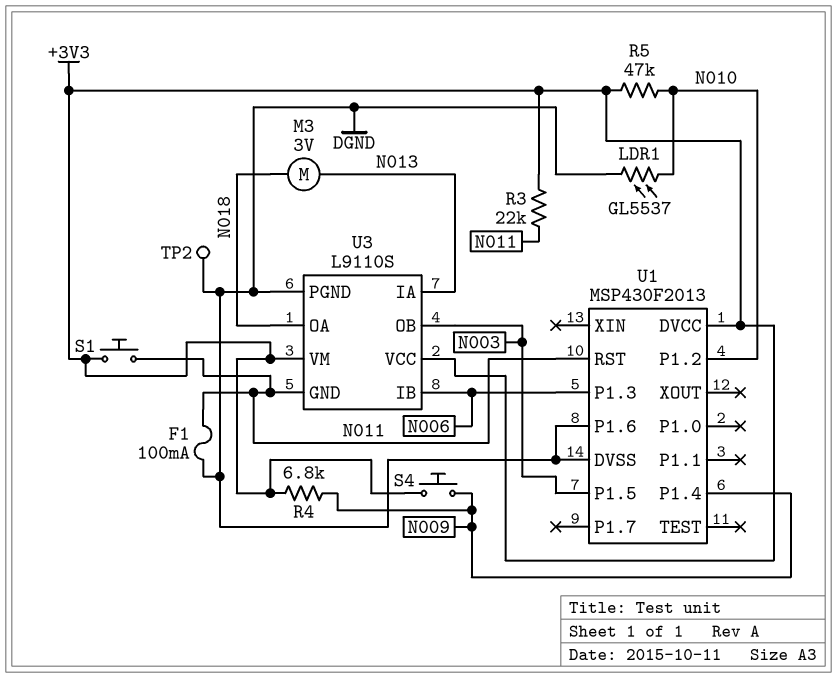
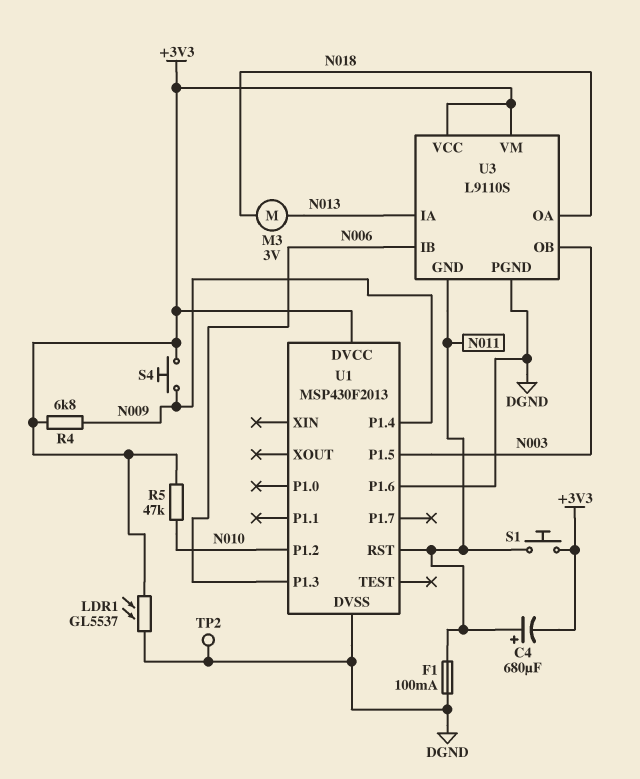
C4: none -> 680uF (plus N011, minus +3V3)
LDR1: GL5537 (DGND, N010) -> GL5537 (+3V3, DGND)
R3: 22k (+3V3, N011) -> none

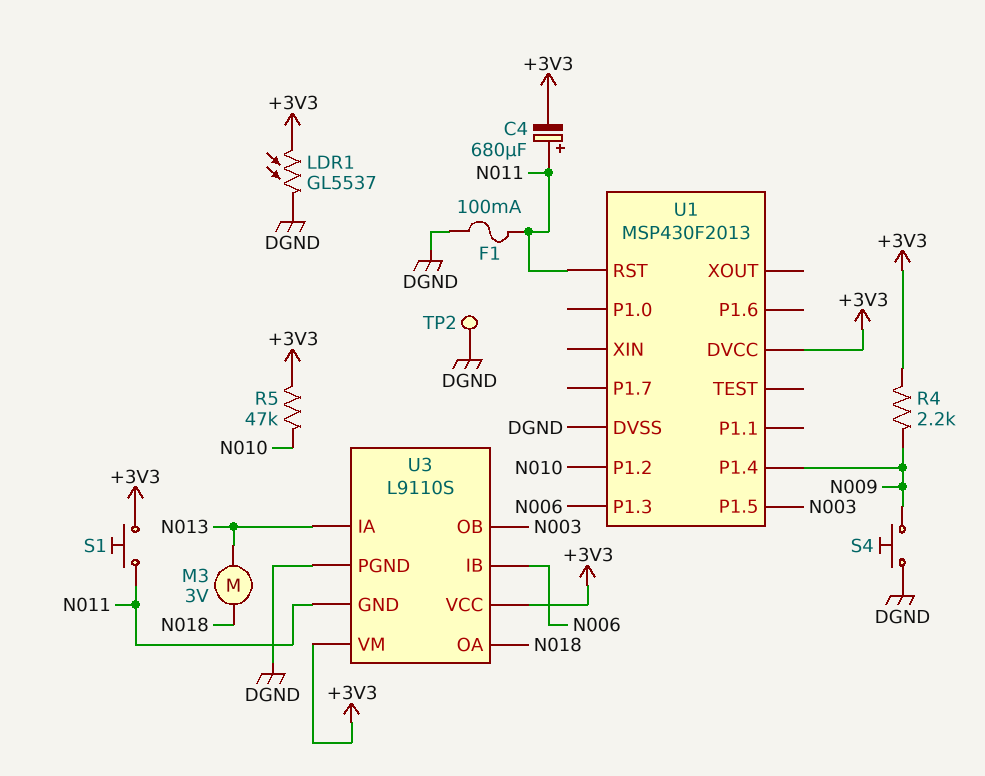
R4: 6.8k (+3V3, N009) -> 2.2k (+3V3, N009)
S4: button (+3V3, N009) -> button (DGND, N009)
U1 pin P1.6: DGND -> none

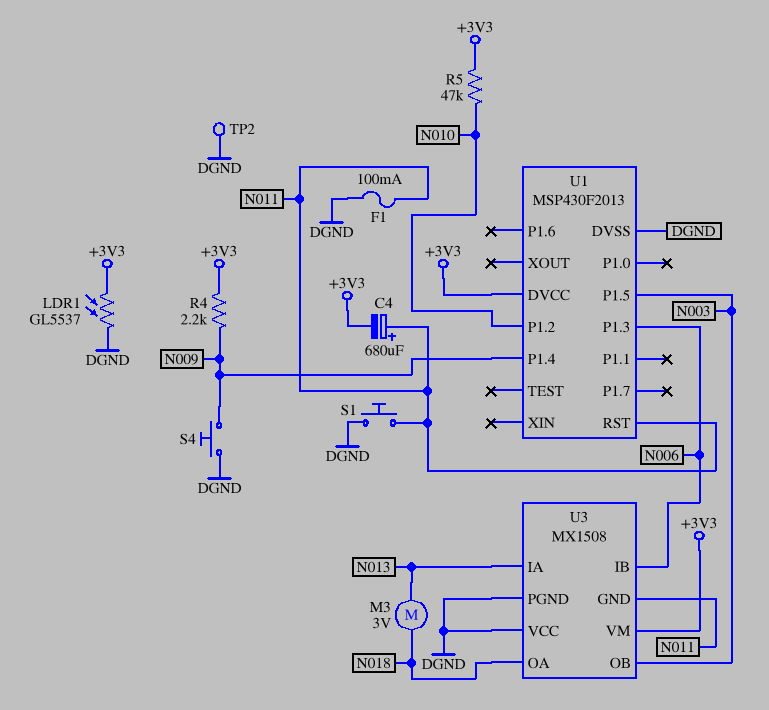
S1: button (+3V3, N011) -> button (DGND, N011)
U3: L9110S -> MX1508
U3 pin VCC: +3V3 -> DGND

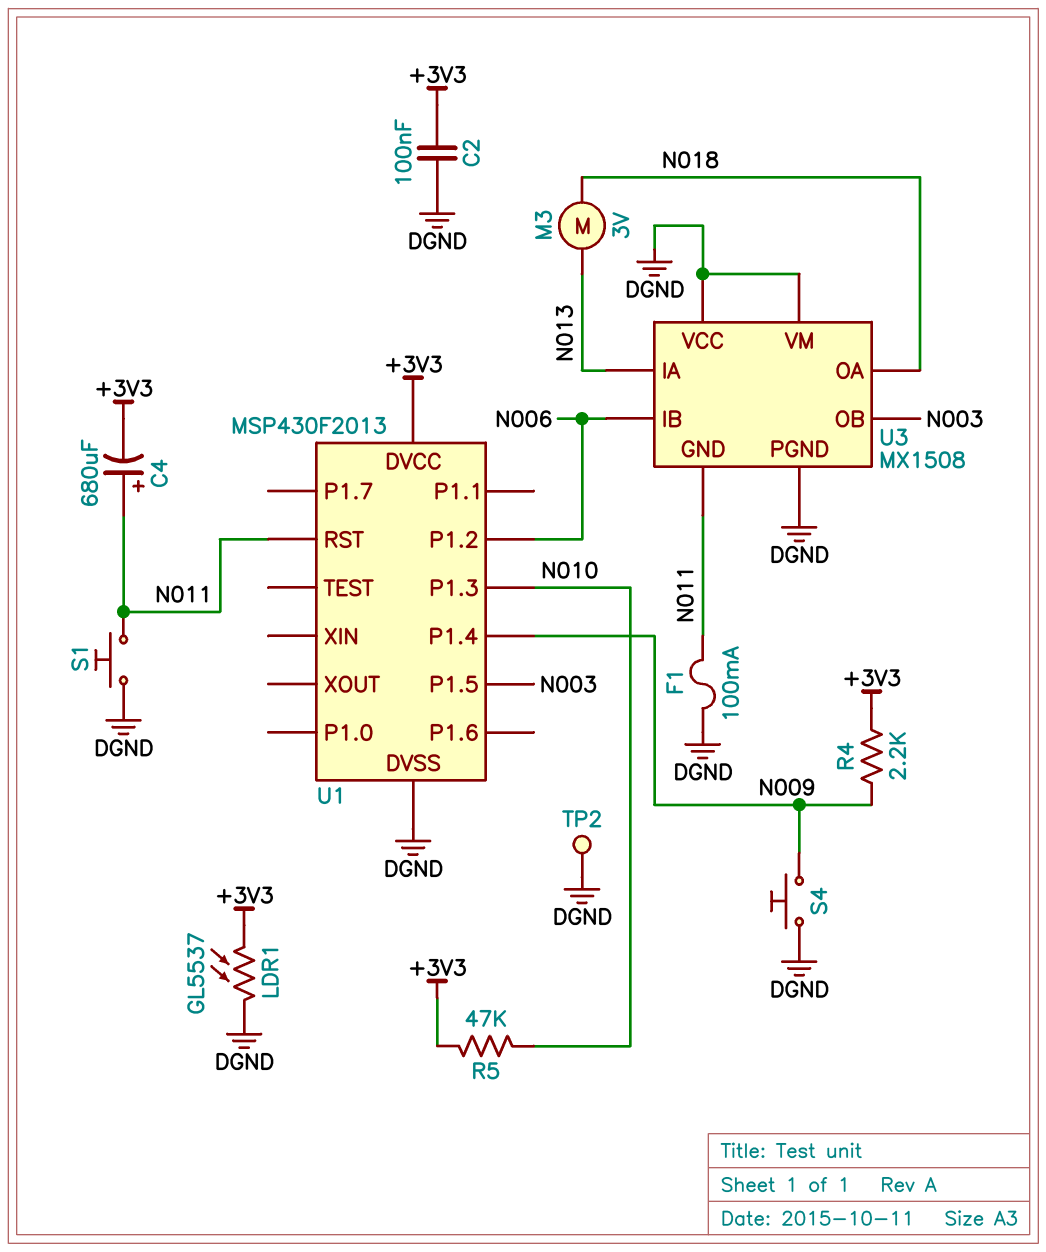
C2: none -> 100nF (+3V3, DGND)
U1 pin P1.2: N010 -> N006
U1 pin P1.3: N006 -> N010
U3 pin VM: +3V3 -> DGND

